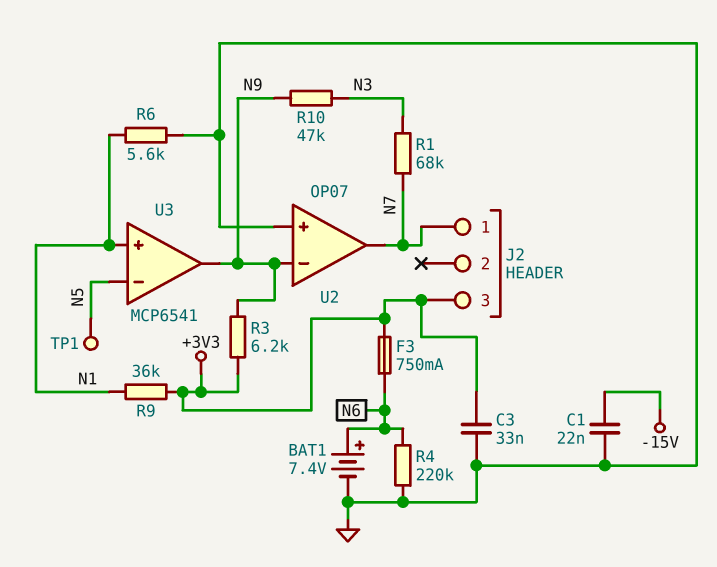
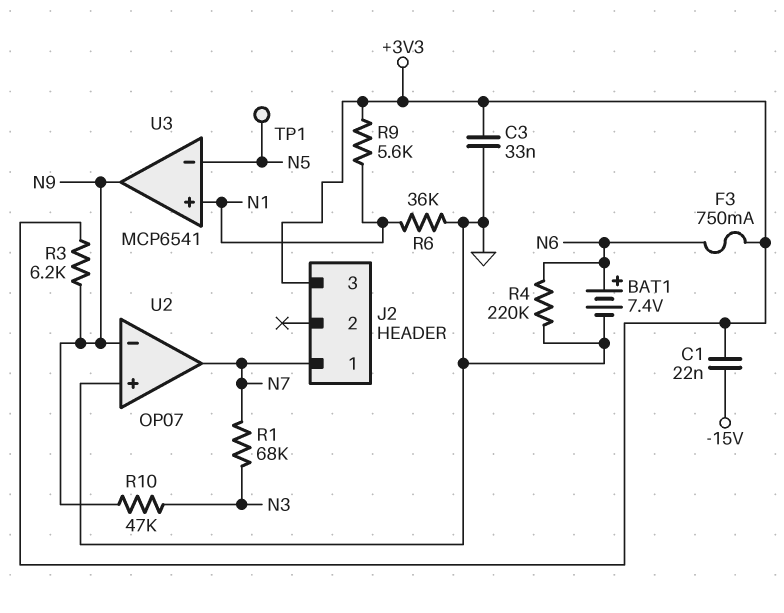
C1: 22nF (-15V, GND) -> 22nF (+3V3, -15V)
R6: 5.6k (GND, N1) -> 36k (GND, N1)
R9: 36k (+3V3, N1) -> 5.6k (+3V3, N1)

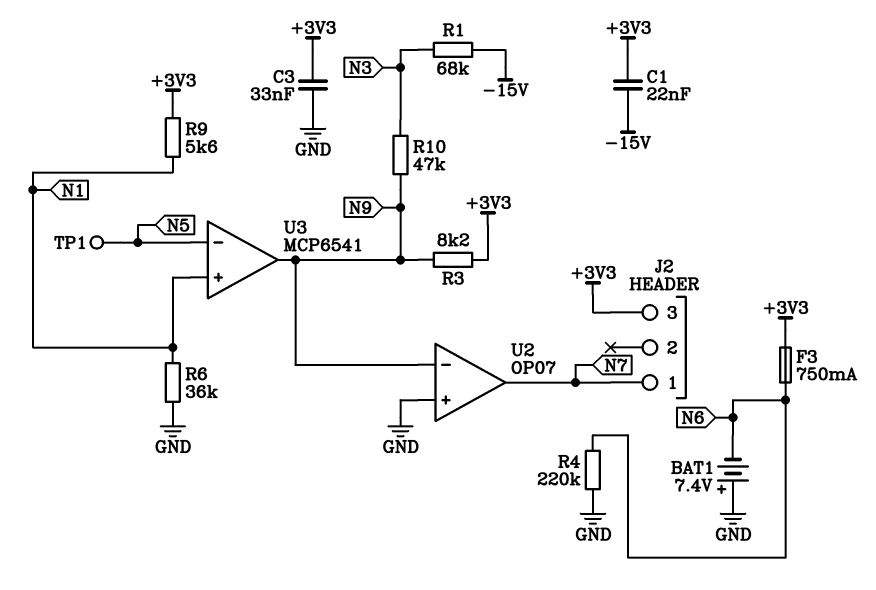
BAT1: 7.4V (plus N6, minus GND) -> 7.4V (plus GND, minus N6)
R1: 68k (N3, N7) -> 68k (-15V, N3)
R3: 6.2k (+3V3, N9) -> 8.2k (+3V3, N9)

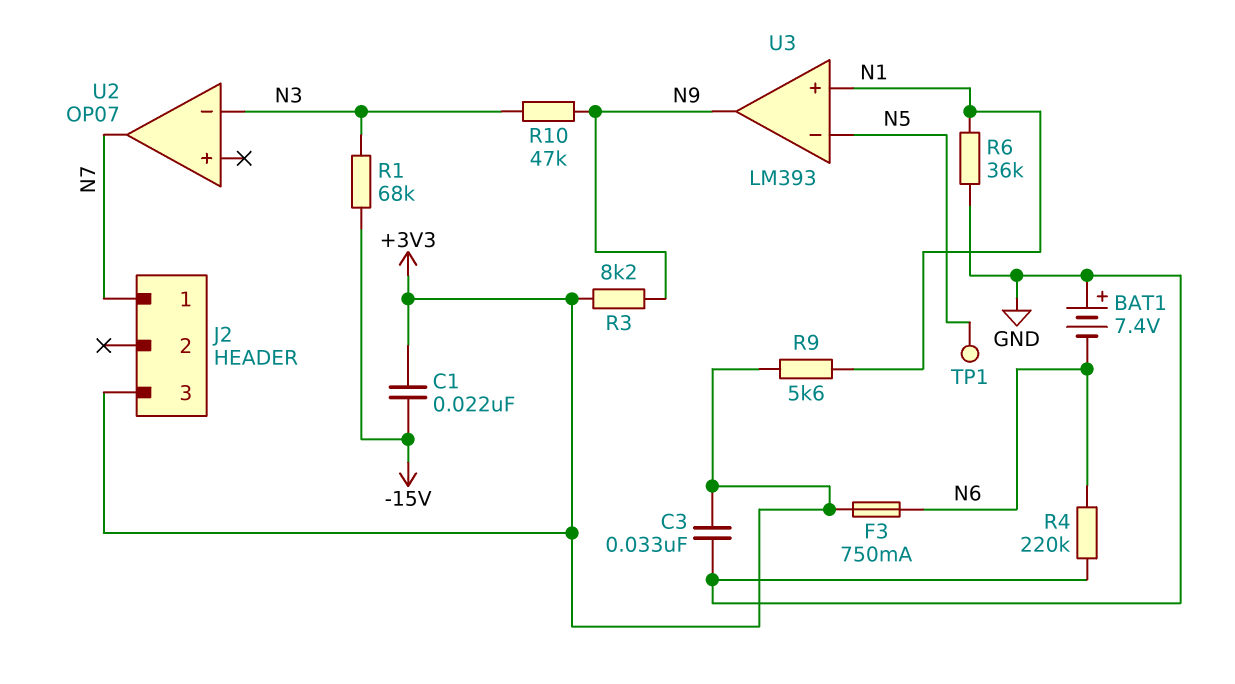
U2 pin in+: GND -> none
U2 pin in-: N9 -> N3
U3: MCP6541 -> LM393

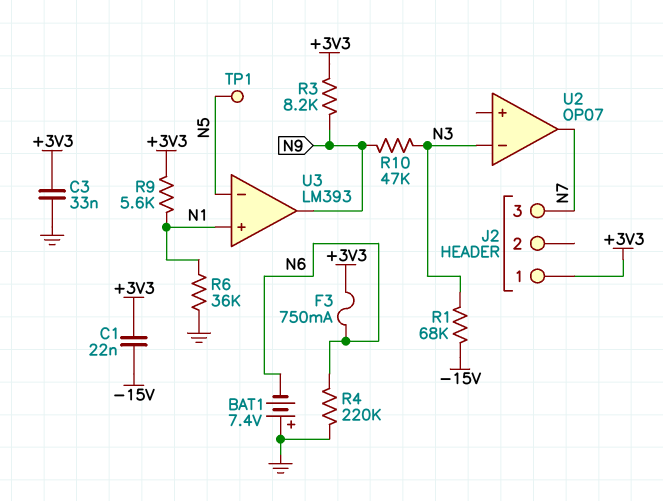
J2 pin 1: N7 -> +3V3
J2 pin 3: +3V3 -> N7

